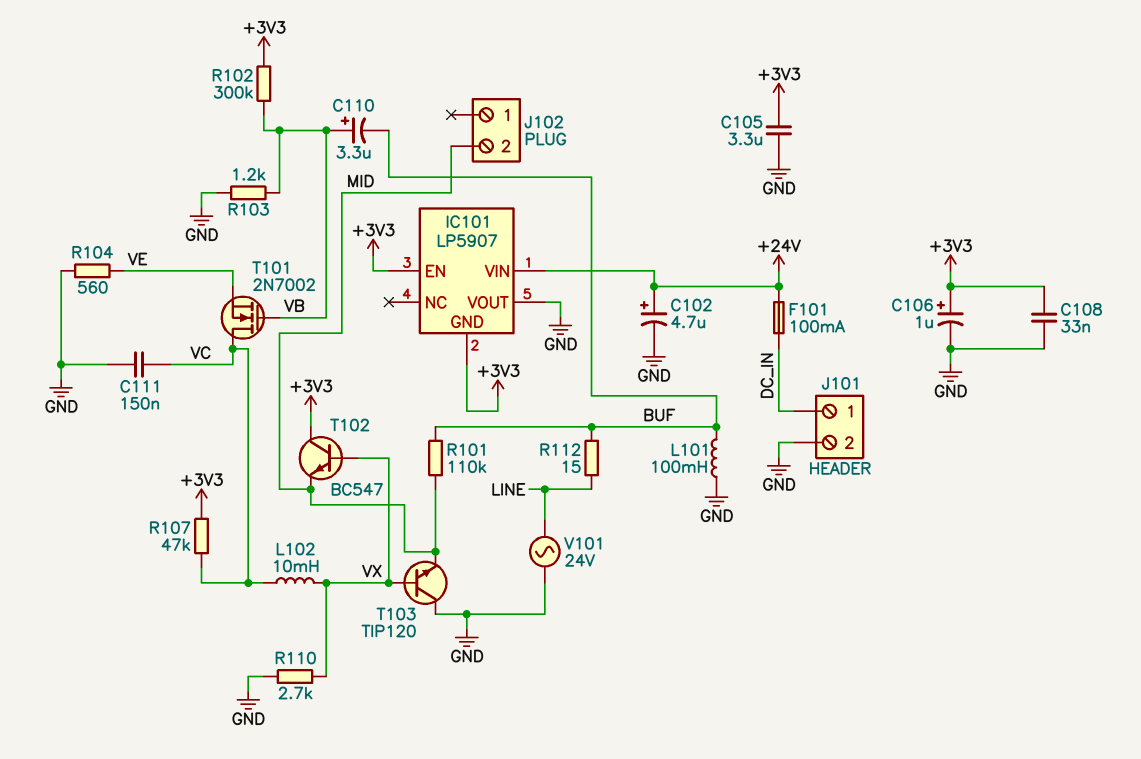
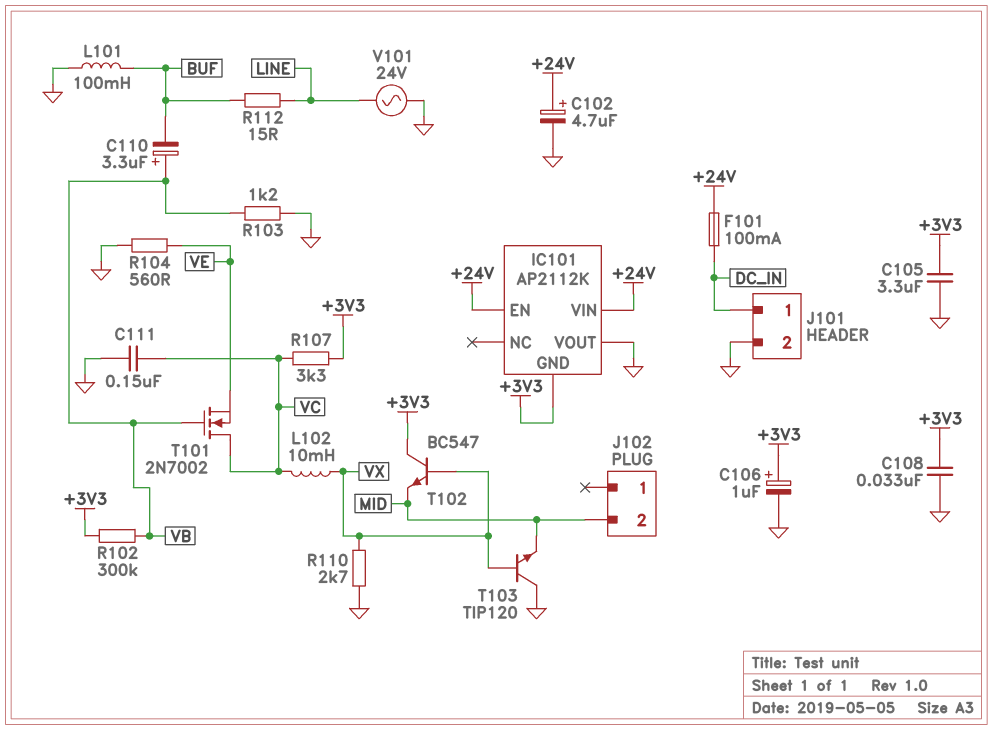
IC101: LP5907 -> AP2112K
IC101 pin EN: +3V3 -> +24V
R101: 110k (BUF, MID) -> none
R107: 47k (+3V3, VC) -> 3.3k (+3V3, VC)

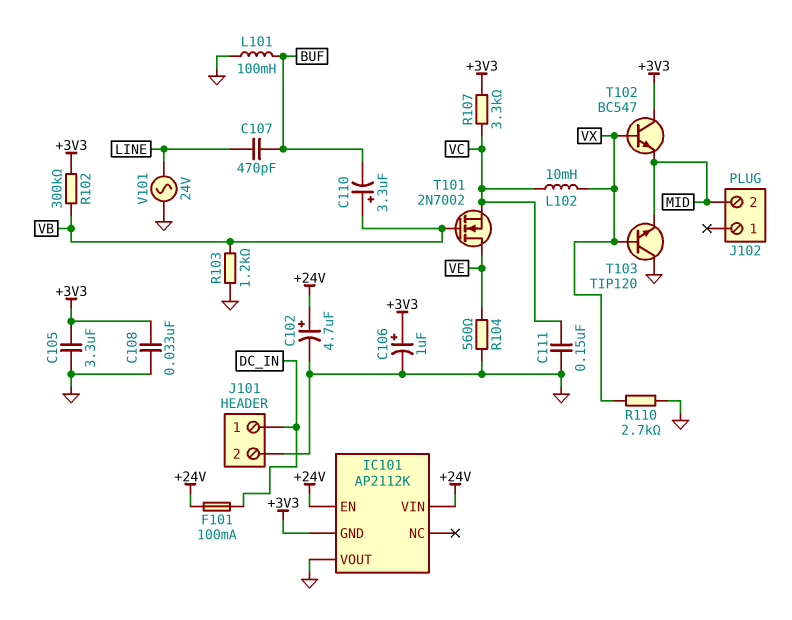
C107: none -> 470pF (BUF, LINE)
R112: 15 (BUF, LINE) -> none
T101: NMOS 2N7002 (G VB, D VC, S VE) -> NMOS 2N7002 (G VB, D VE, S VC)

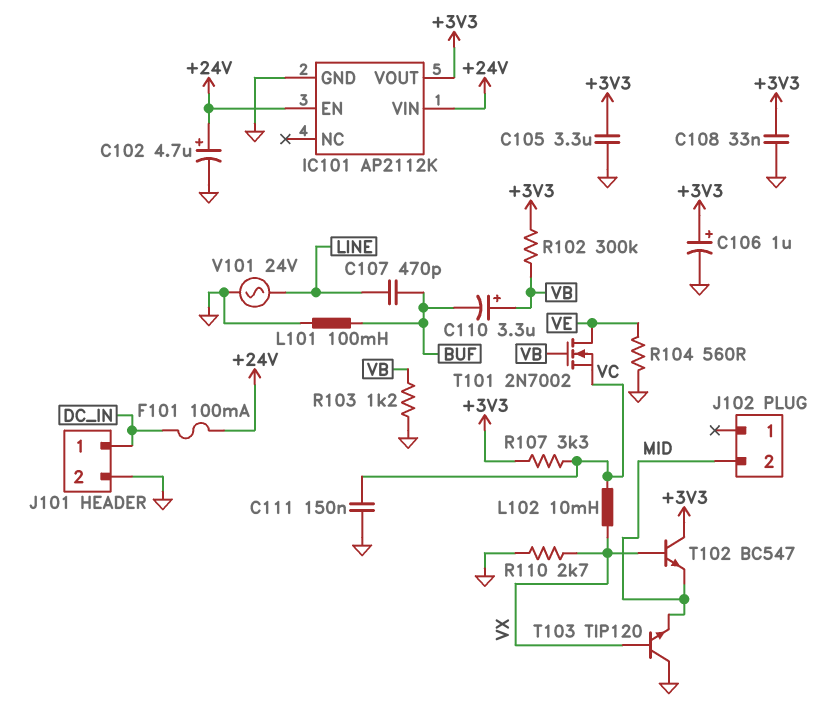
IC101 pin GND: +3V3 -> GND
IC101 pin VOUT: GND -> +3V3

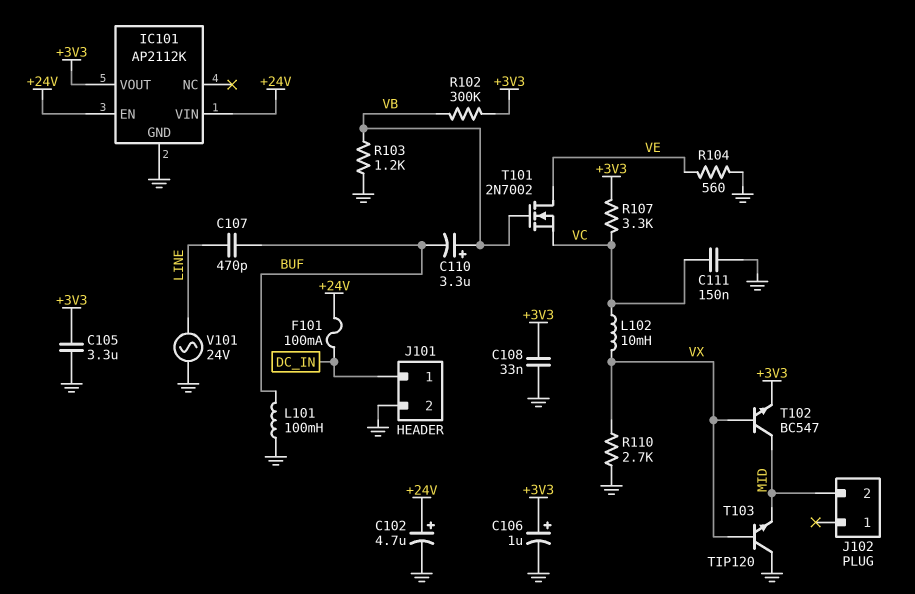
T102: NPN BC547 (B VX, C +3V3, E MID) -> NPN BC547 (B VX, C MID, E +3V3)

